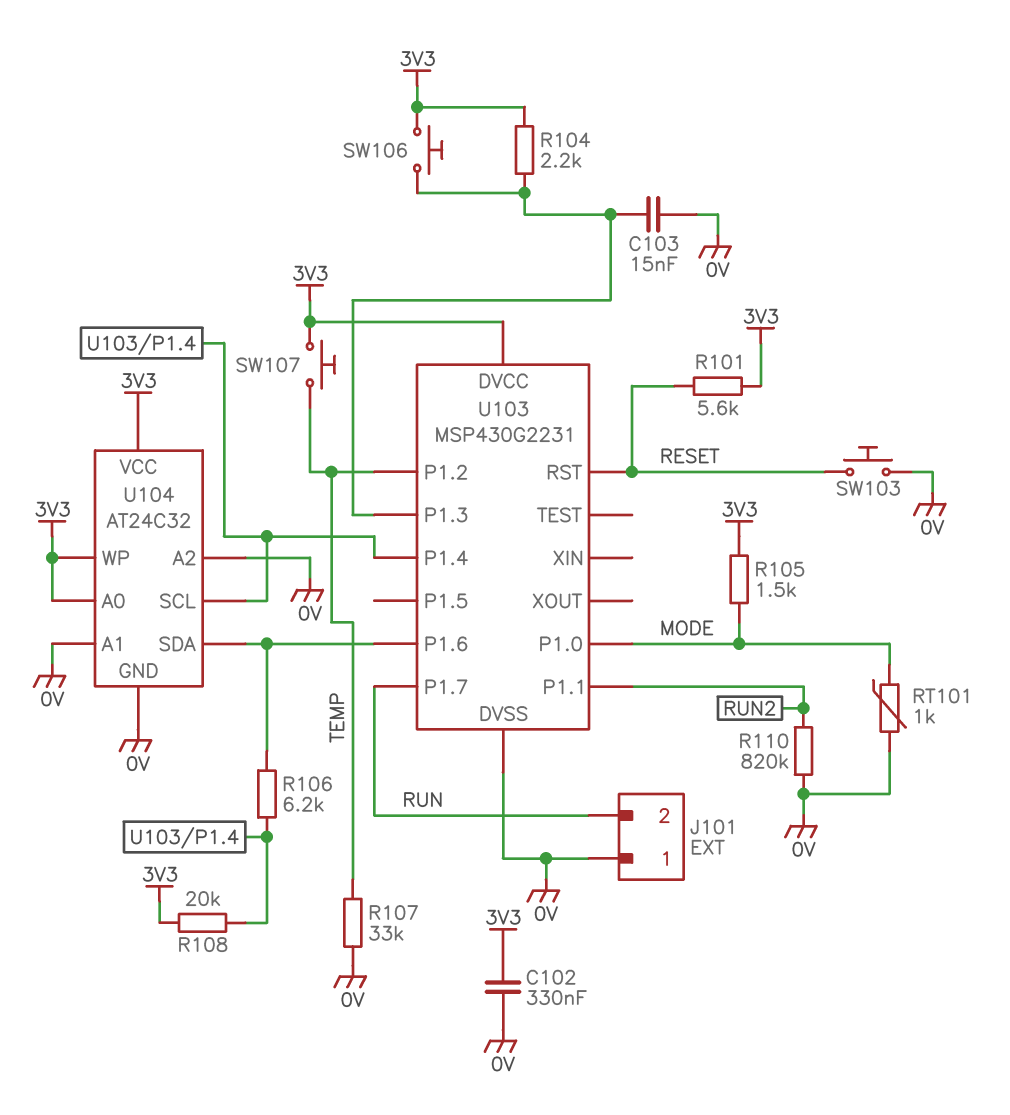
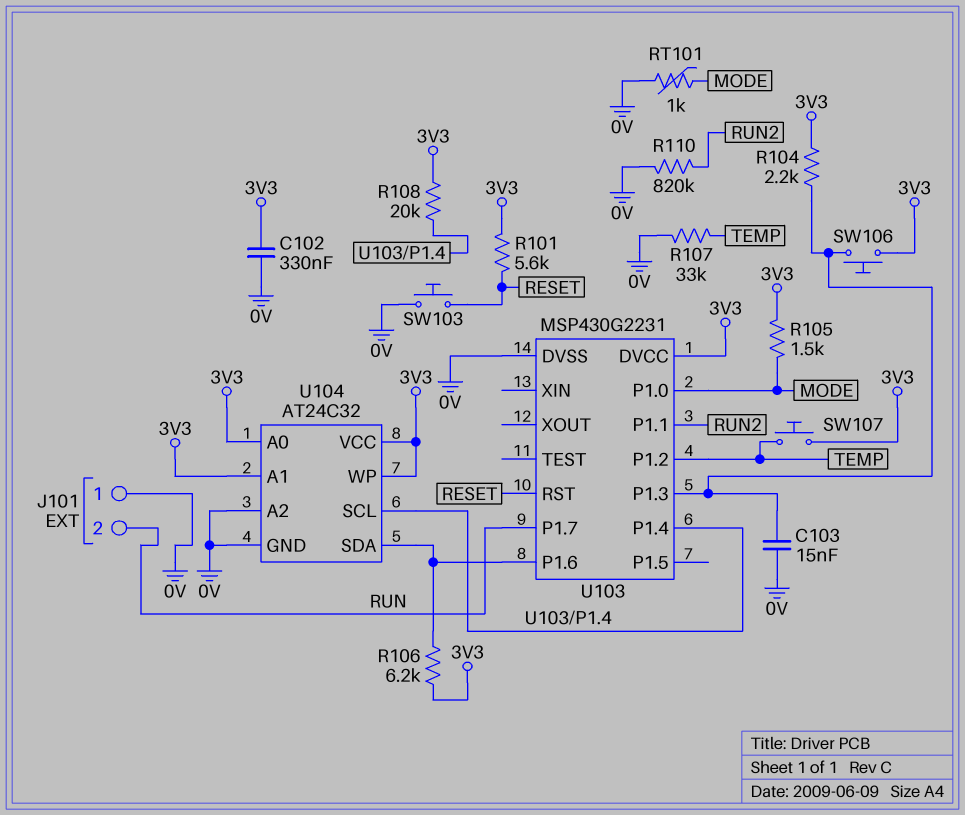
R106: 6.2k (U103/P1.4, U103/P1.6) -> 6.2k (3V3, U103/P1.6)
U104 pin A1: 0V -> 3V3

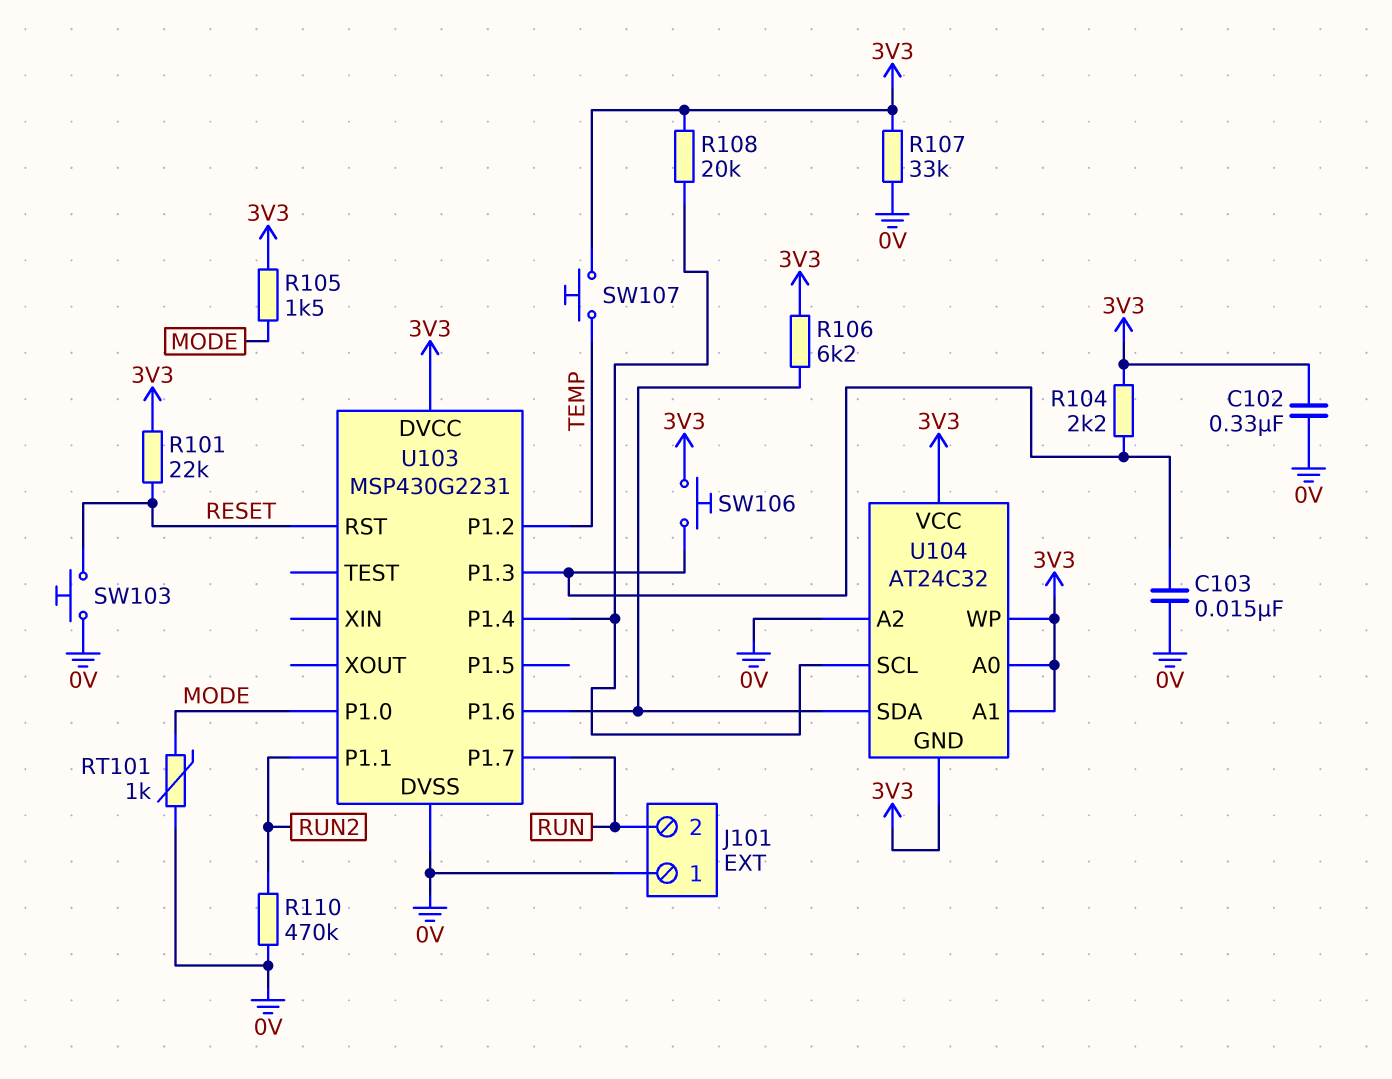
R101: 5.6k (3V3, RESET) -> 22k (3V3, RESET)
R107: 33k (0V, TEMP) -> 33k (0V, 3V3)
R110: 820k (0V, RUN2) -> 470k (0V, RUN2)
U104 pin GND: 0V -> 3V3

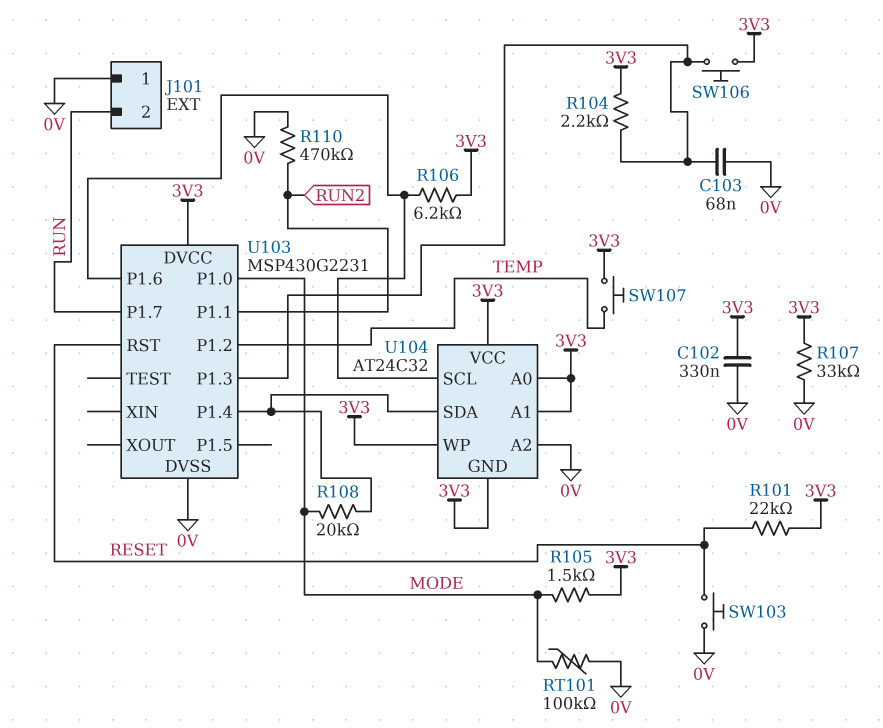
C103: 15nF (0V, U103/P1.3) -> 68nF (0V, U103/P1.3)
R108: 20k (3V3, U103/P1.4) -> 20k (MODE, U103/P1.4)
RT101: 1k (0V, MODE) -> 100k (0V, MODE)
U104 pin SCL: U103/P1.4 -> U103/P1.6
U104 pin SDA: U103/P1.6 -> U103/P1.4

